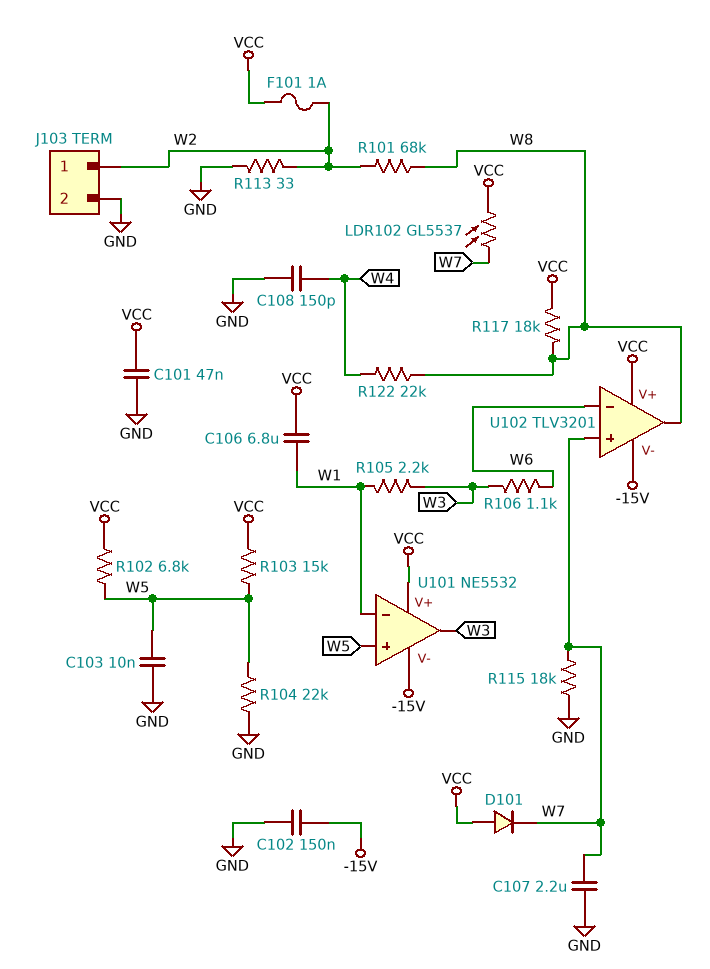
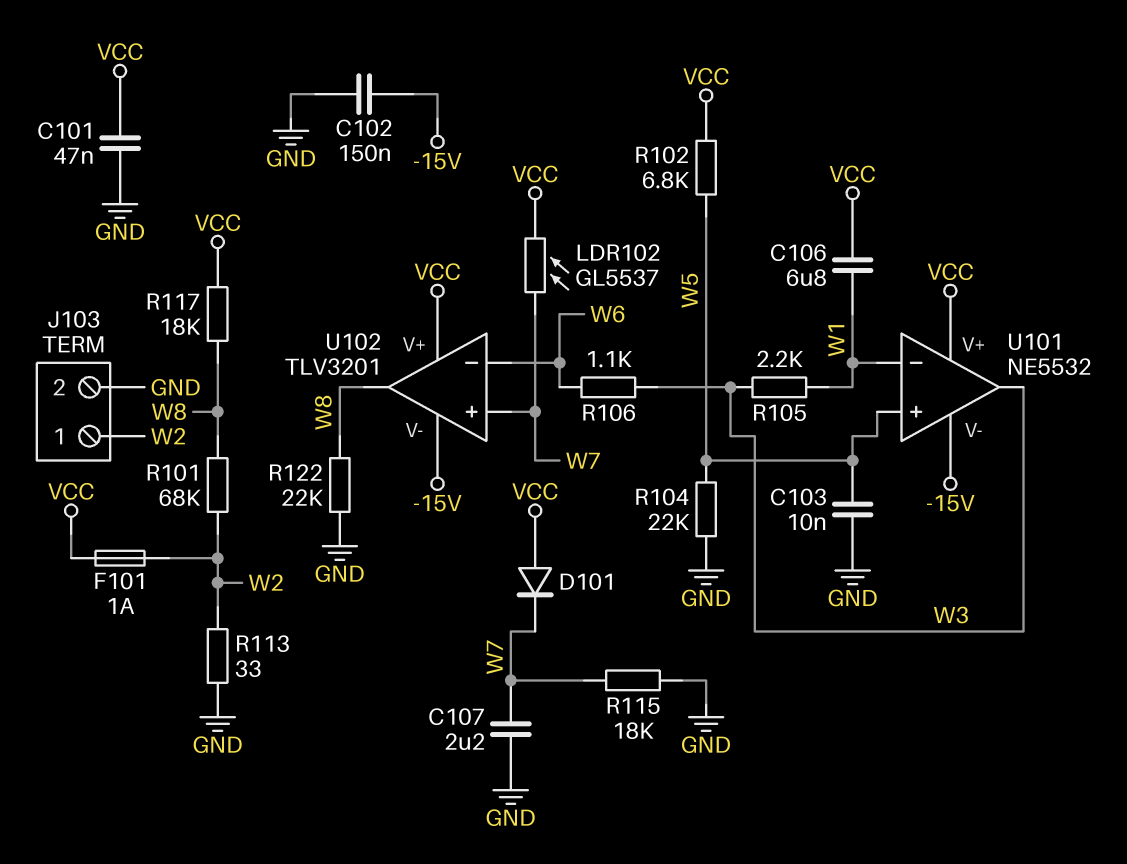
C108: 150pF (GND, W4) -> none
R103: 15k (VCC, W5) -> none
R122: 22k (W4, W8) -> 22k (GND, W8)

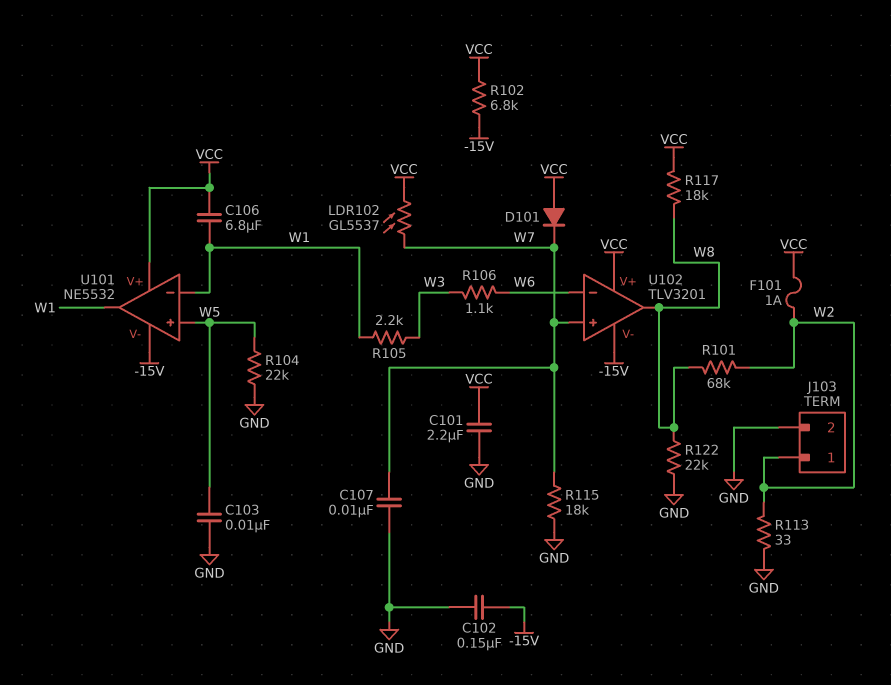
C101: 47nF (GND, VCC) -> 2.2uF (GND, VCC)
C107: 2.2uF (GND, W7) -> 10nF (GND, W7)
R102: 6.8k (VCC, W5) -> 6.8k (-15V, VCC)
U101 pin out: W3 -> W1

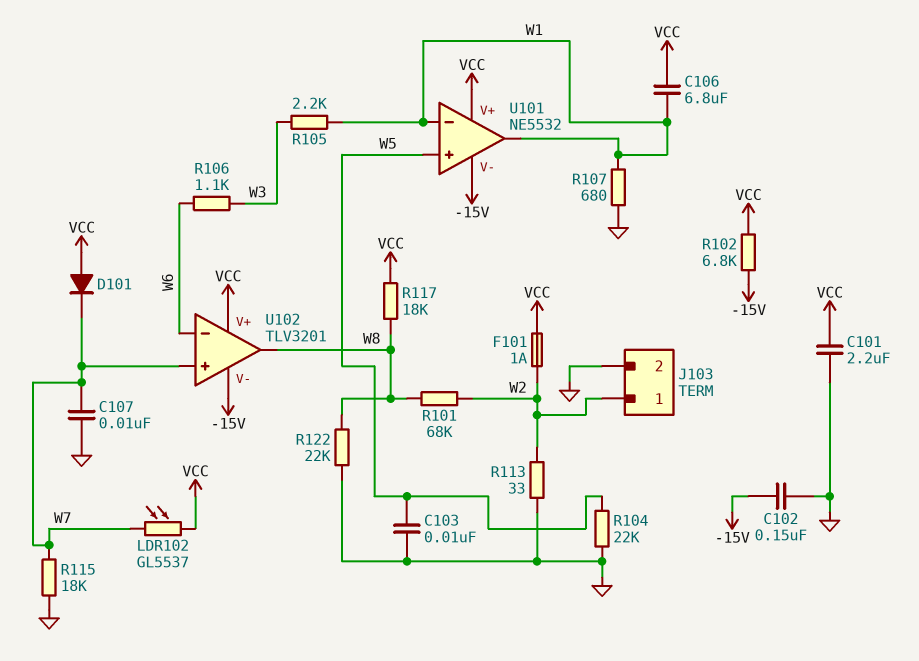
R107: none -> 680 (GND, W1)

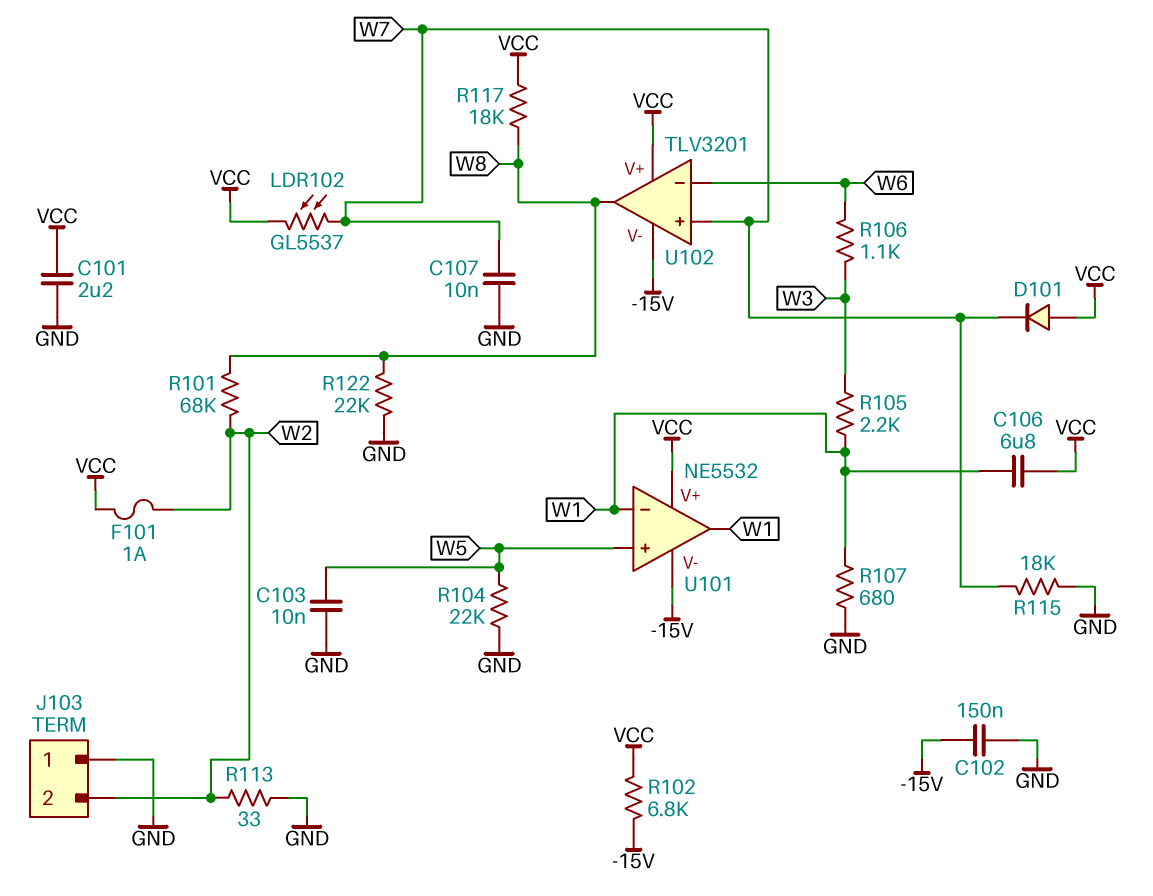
J103 pin 1: W2 -> GND
J103 pin 2: GND -> W2

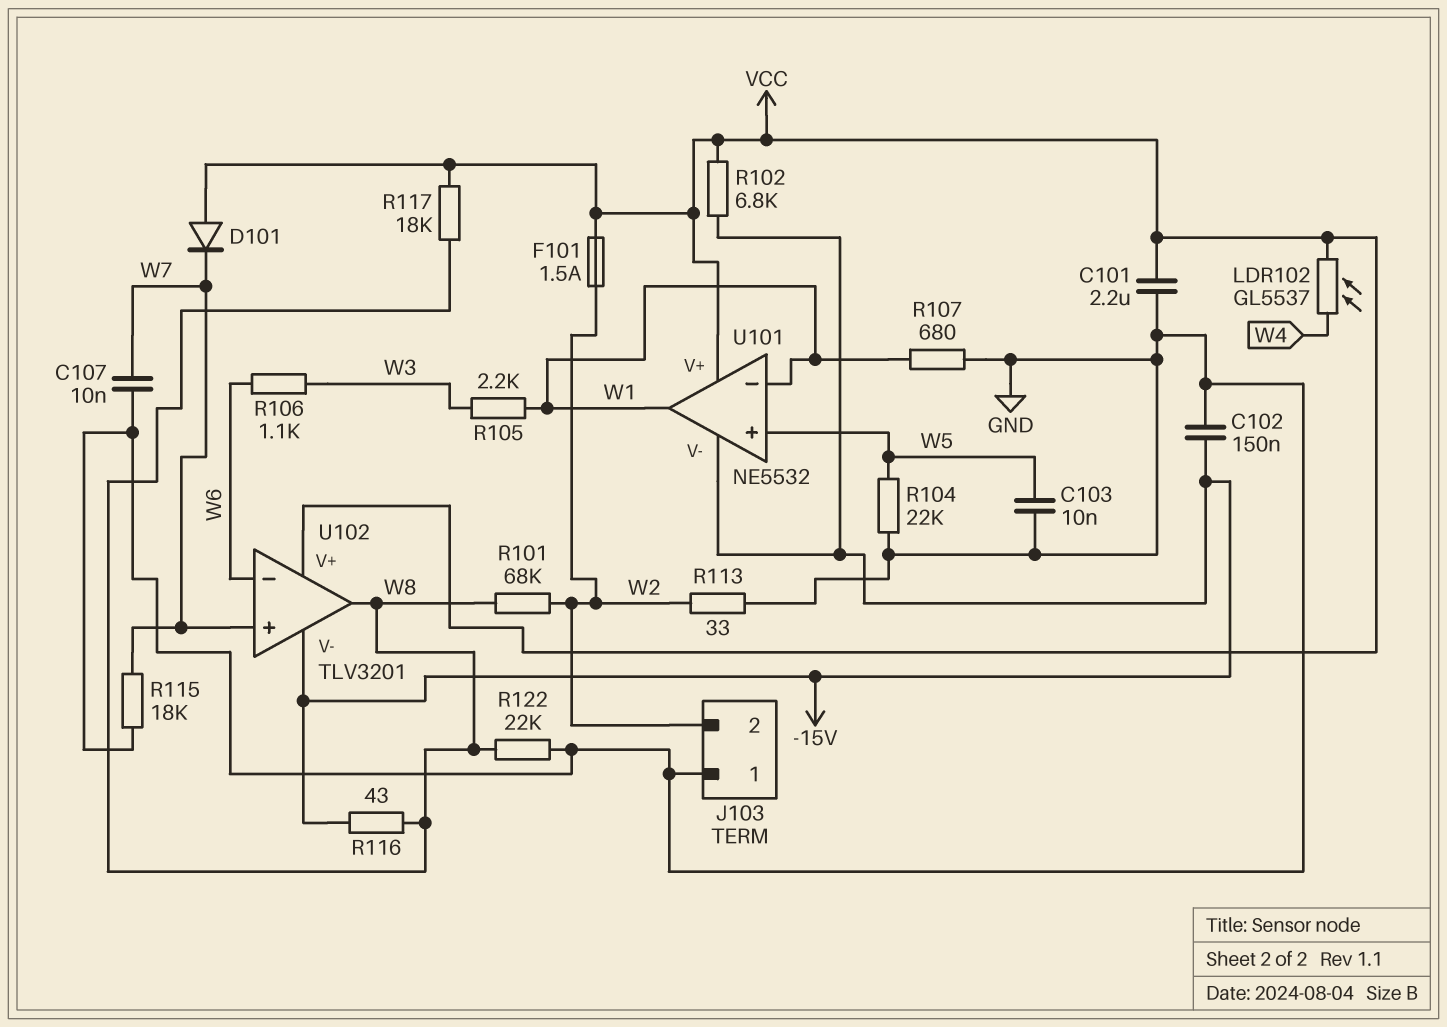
C106: 6.8uF (VCC, W1) -> none
F101: 1A (VCC, W2) -> 1.5A (VCC, W2)
LDR102: GL5537 (VCC, W7) -> GL5537 (VCC, W4)
R116: none -> 43 (-15V, W8)

